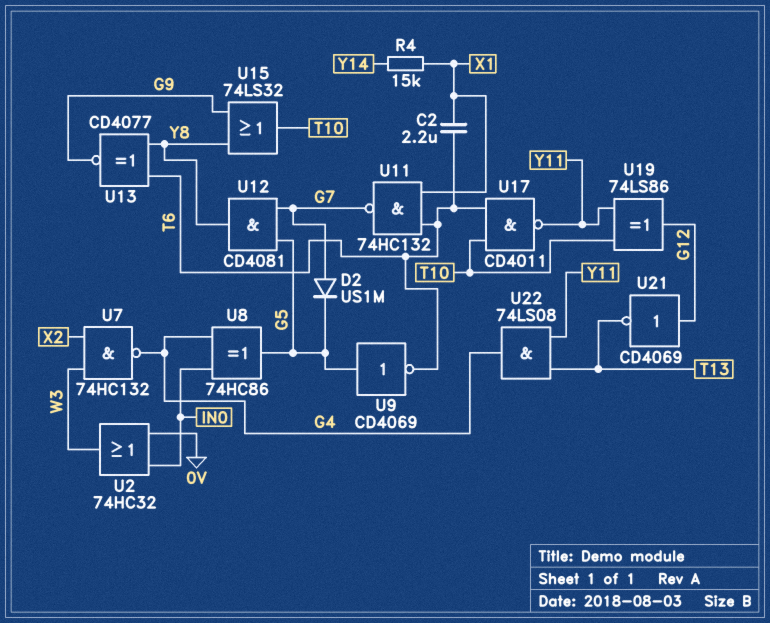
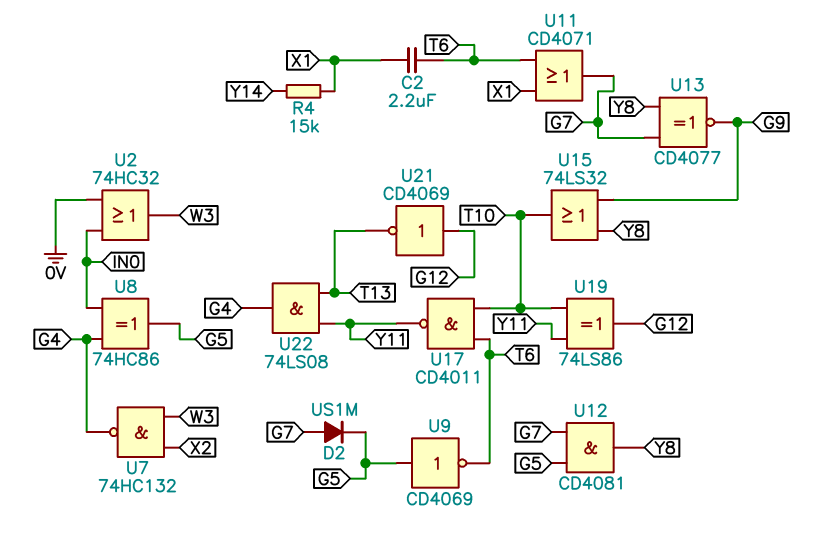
U11: NAND 74HC132 (in T6, in X1, out G7) -> OR CD4071 (in T6, in X1, out G7)
U13: XNOR CD4077 (in T6, in Y8, out G9) -> XNOR CD4077 (in G7, in Y8, out G9)

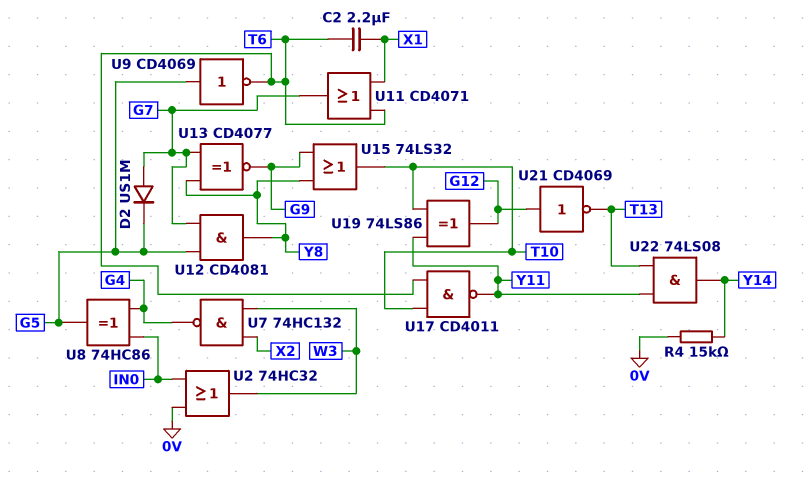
R4: 15k (X1, Y14) -> 15k (0V, Y14)
U22: AND 74LS08 (in T13, in Y11, out G4) -> AND 74LS08 (in T13, in Y11, out Y14)

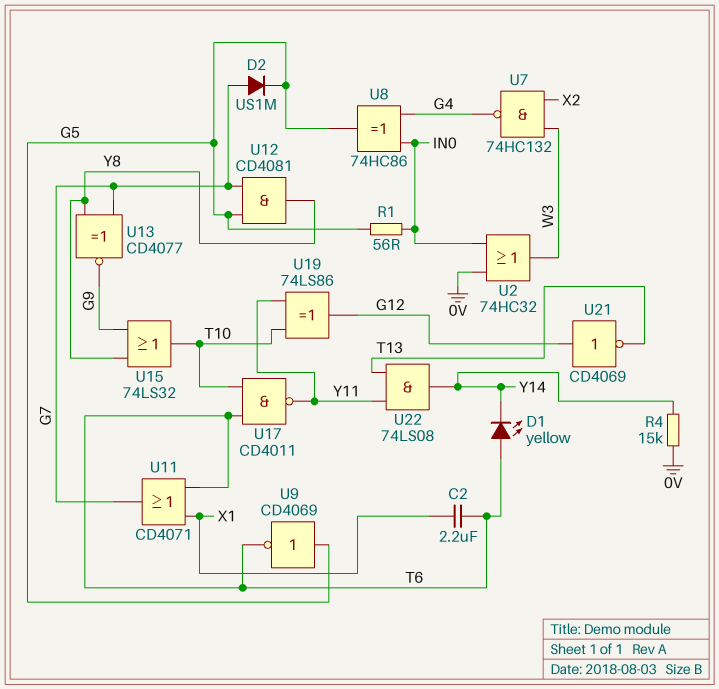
D1: none -> LED yellow (A T6, K Y14)
R1: none -> 56 (G5, IN0)

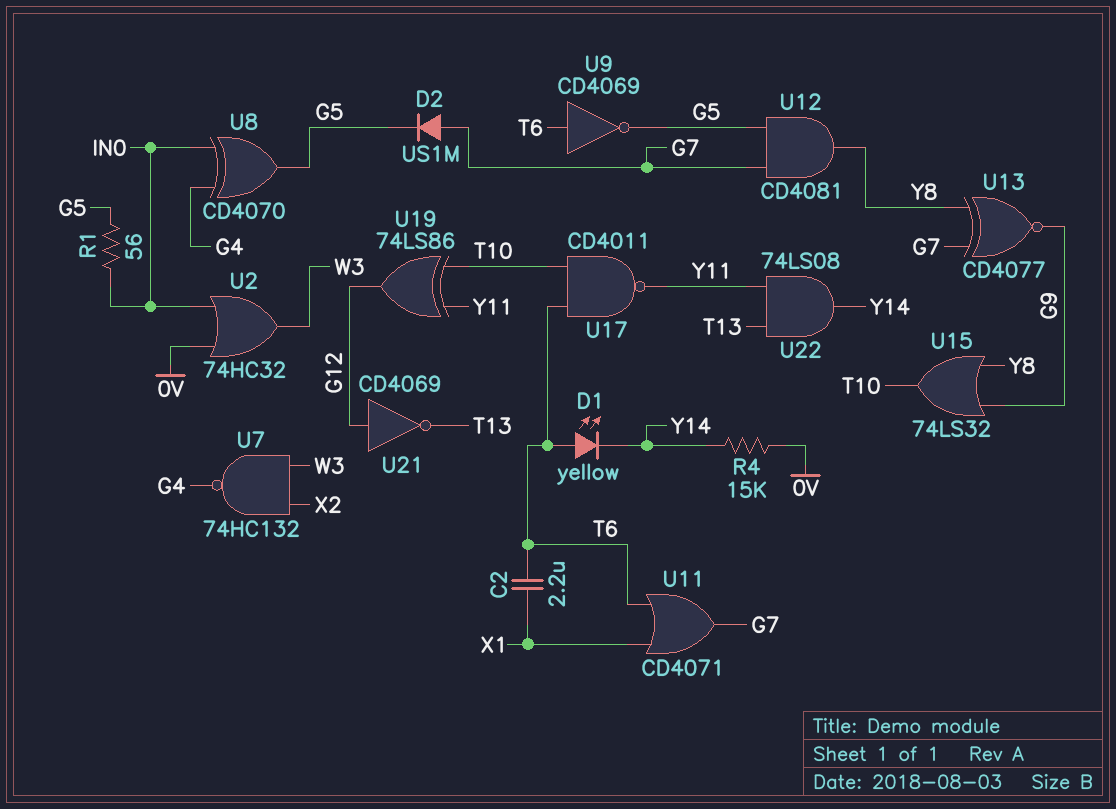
U8: XOR 74HC86 (in G4, in IN0, out G5) -> XOR CD4070 (in G4, in IN0, out G5)
U9: NOT CD4069 (in G5, out T6) -> NOT CD4069 (in T6, out G5)

